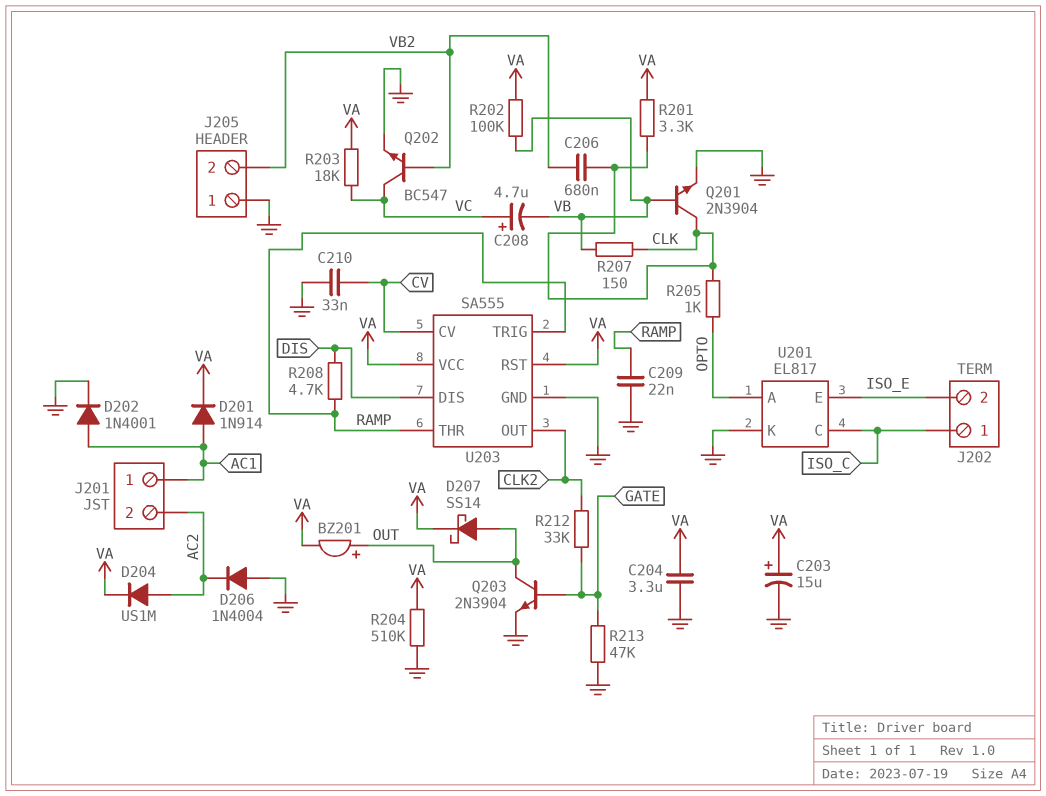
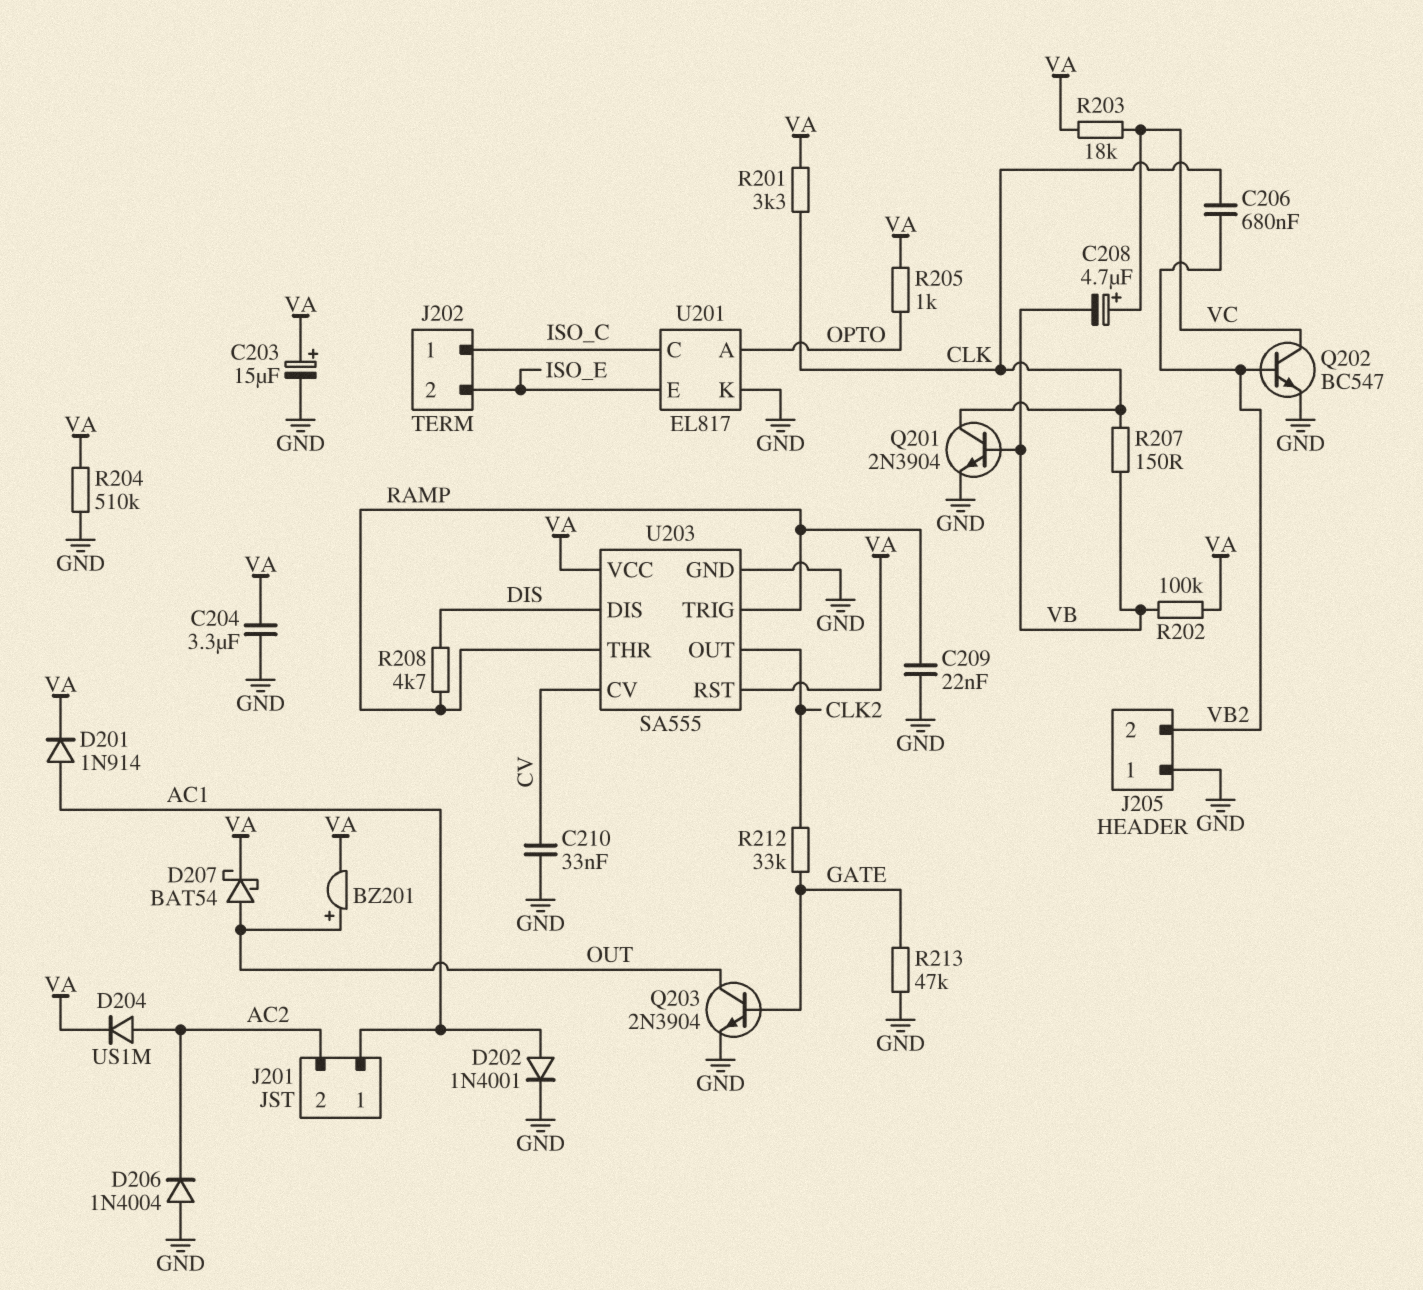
D207: schottky SS14 (A OUT, K VA) -> schottky BAT54 (A OUT, K VA)
R205: 1k (CLK, OPTO) -> 1k (OPTO, VA)

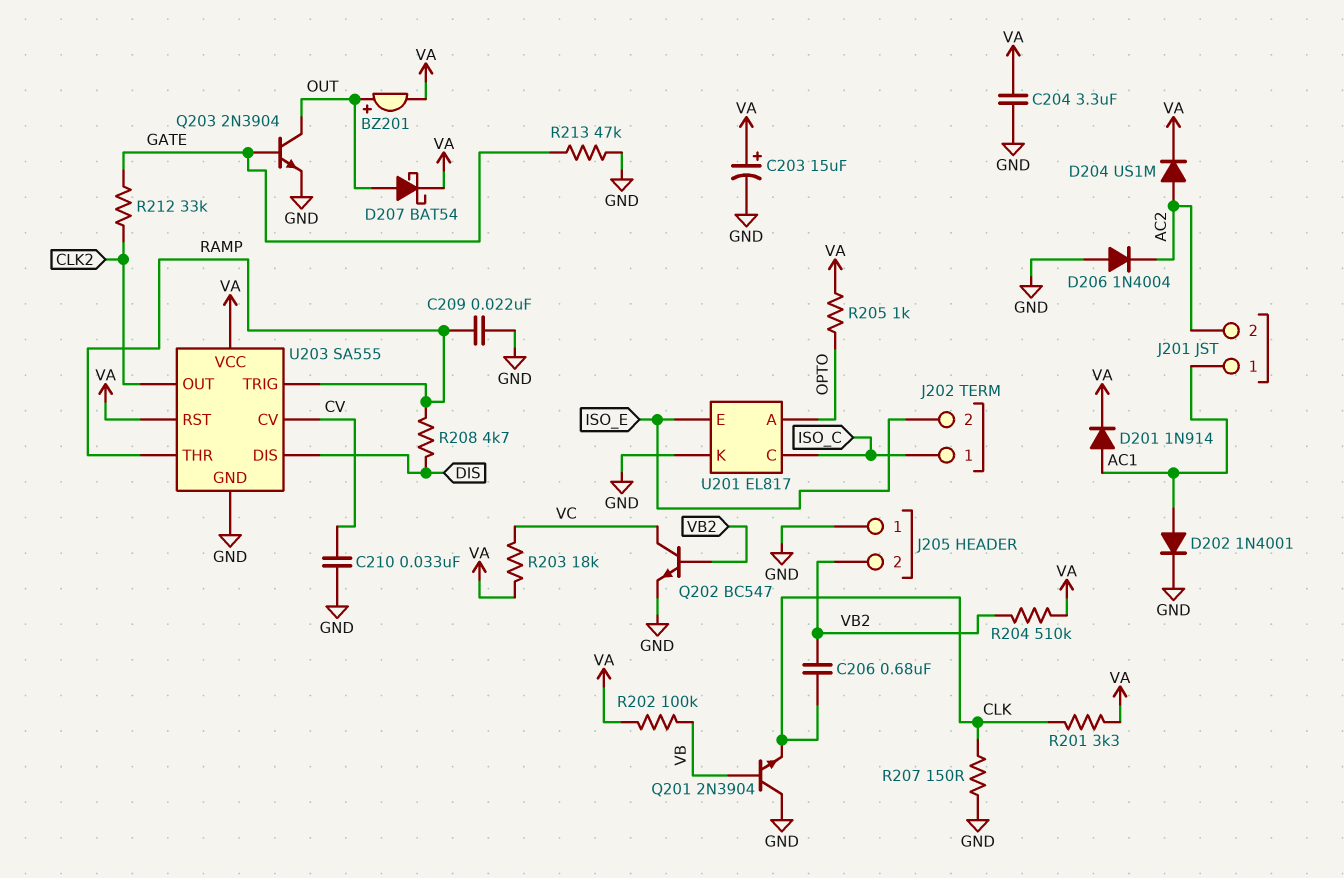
C208: 4.7uF (plus VC, minus VB) -> none
Q201: NPN 2N3904 (B VB, C CLK, E GND) -> NPN 2N3904 (B VB, C GND, E CLK)
R204: 510k (GND, VA) -> 510k (VA, VB2)
R207: 150 (CLK, VB) -> 150 (CLK, GND)

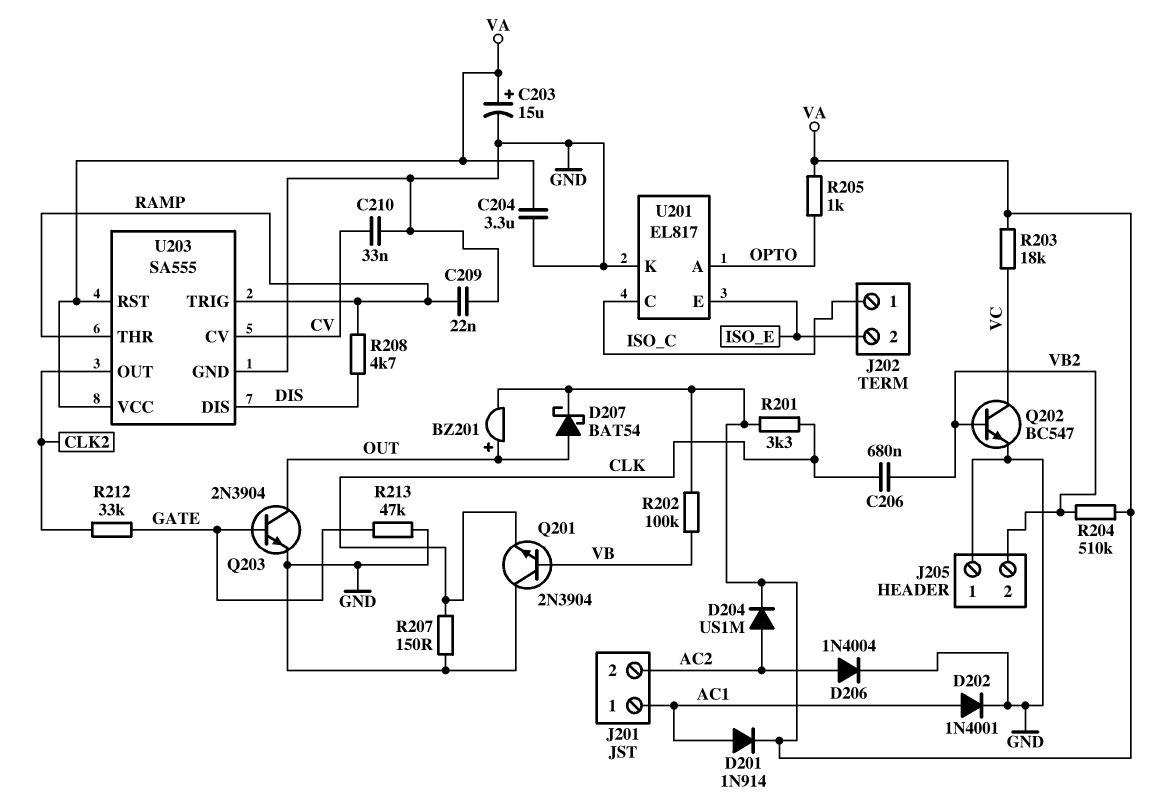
D206: diode 1N4004 (A GND, K AC2) -> diode 1N4004 (A AC2, K GND)

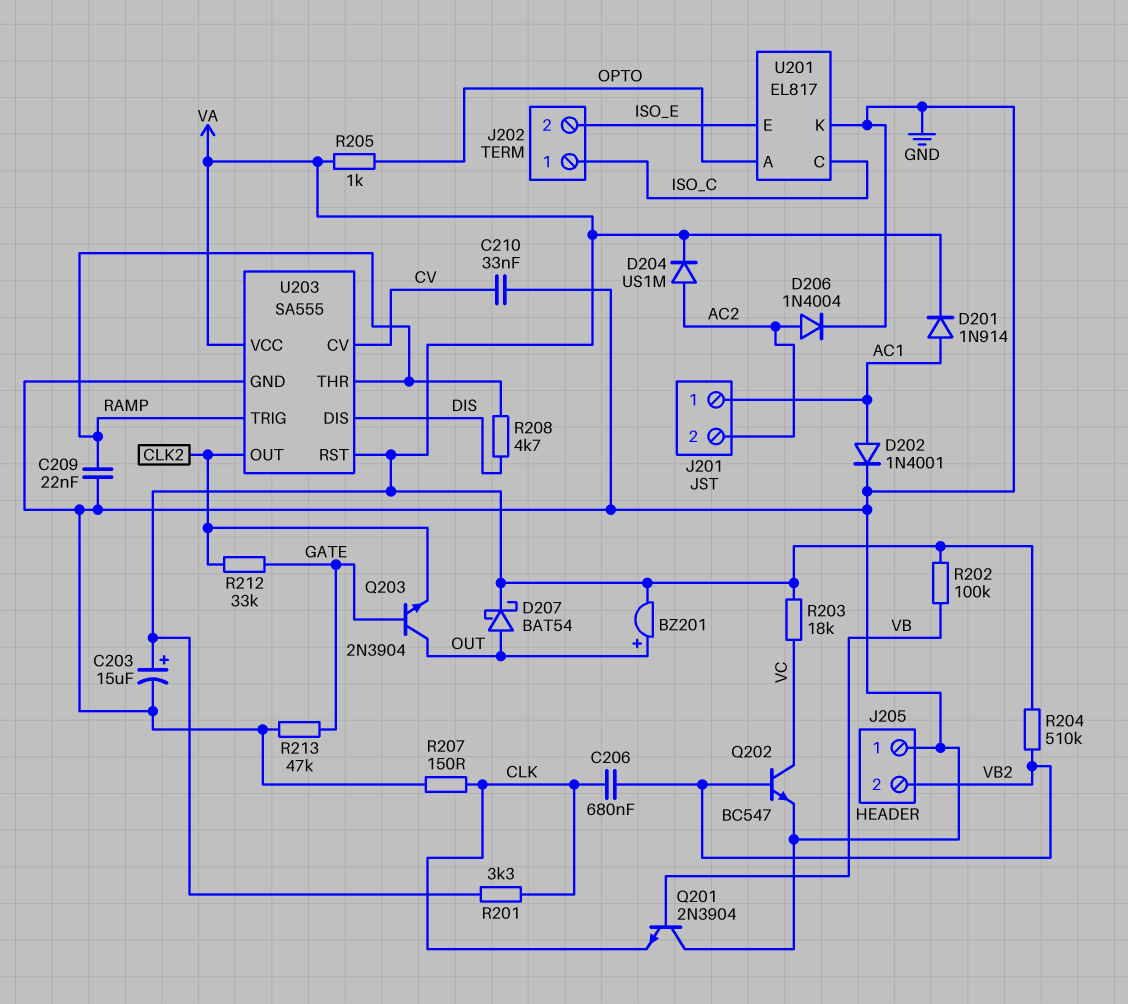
C204: 3.3uF (GND, VA) -> none
Q203: NPN 2N3904 (B GATE, C OUT, E GND) -> NPN 2N3904 (B GATE, C OUT, E CLK2)

